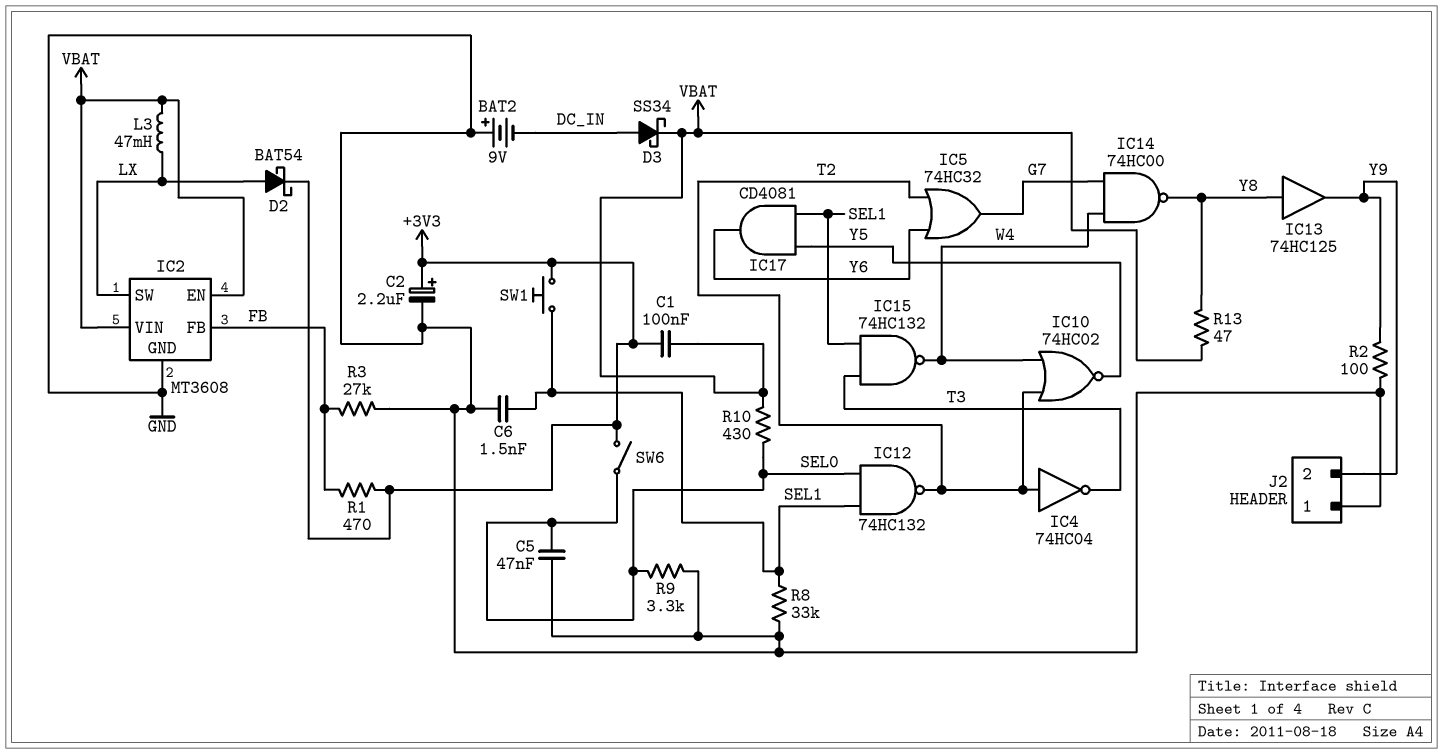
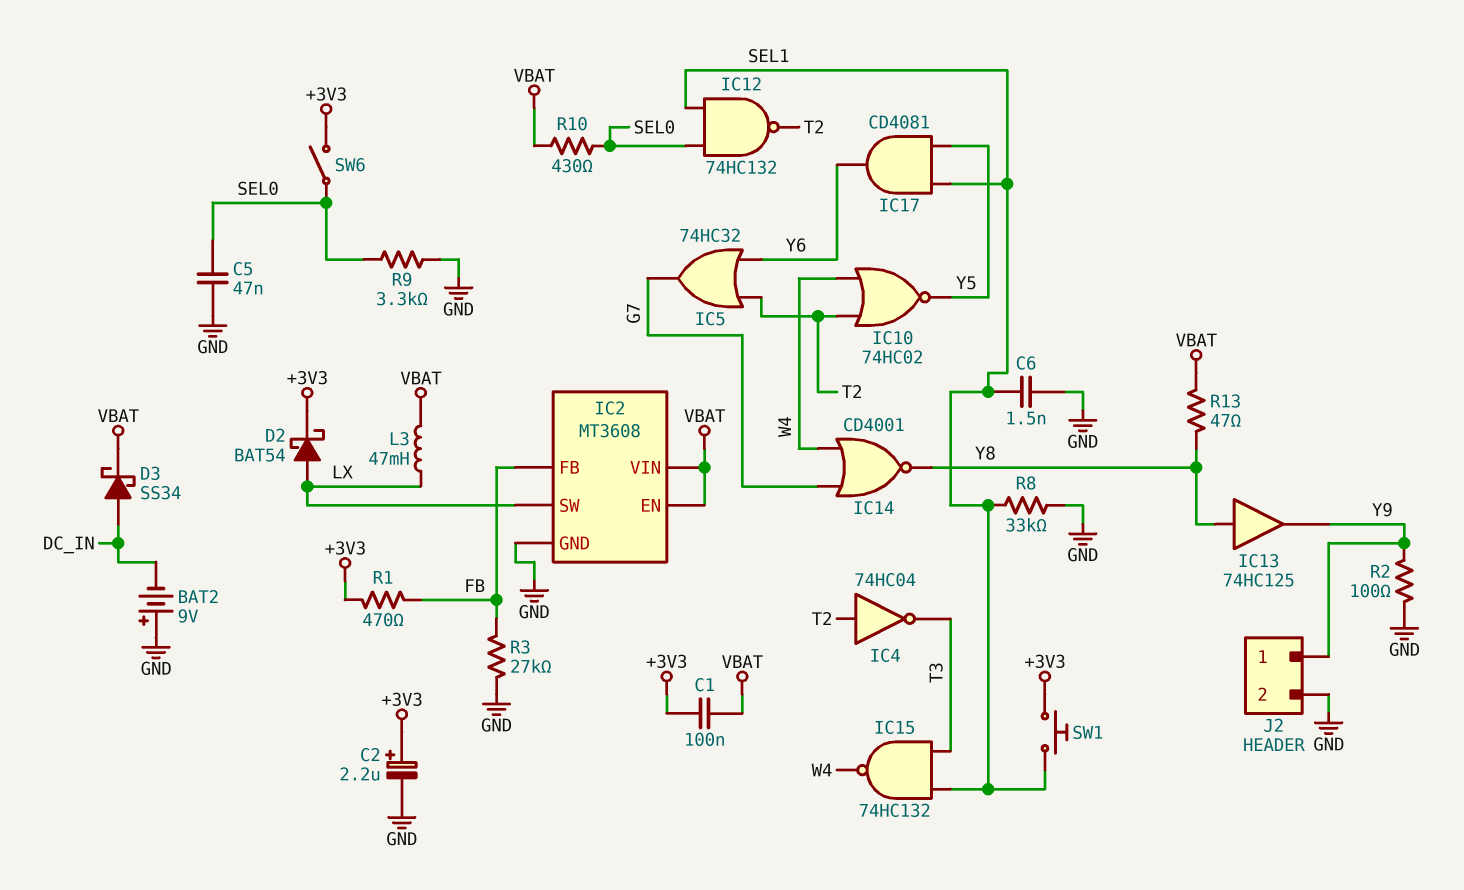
IC14: NAND 74HC00 (in G7, in W4, out Y8) -> NOR CD4001 (in G7, in W4, out Y8)
J2 pin 1: GND -> Y9
J2 pin 2: Y9 -> GND

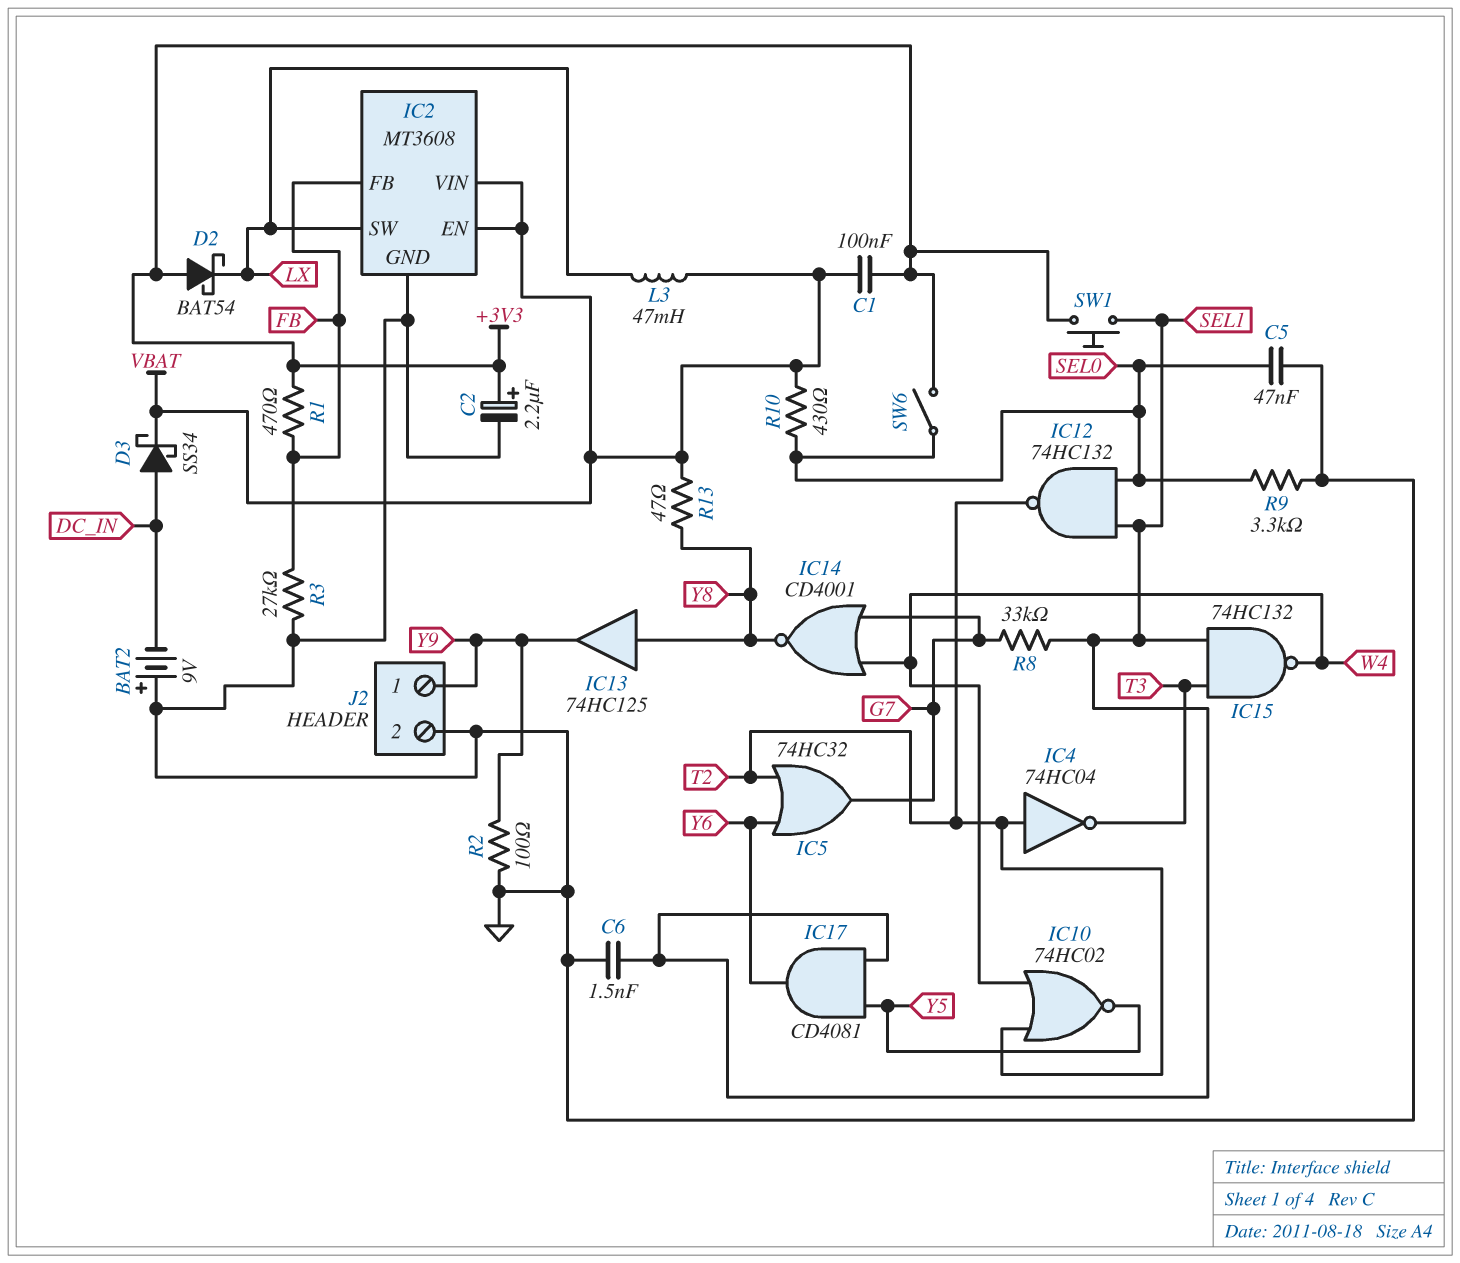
D2: schottky BAT54 (A LX, K +3V3) -> schottky BAT54 (A +3V3, K LX)
R8: 33k (GND, SEL1) -> 33k (G7, SEL1)

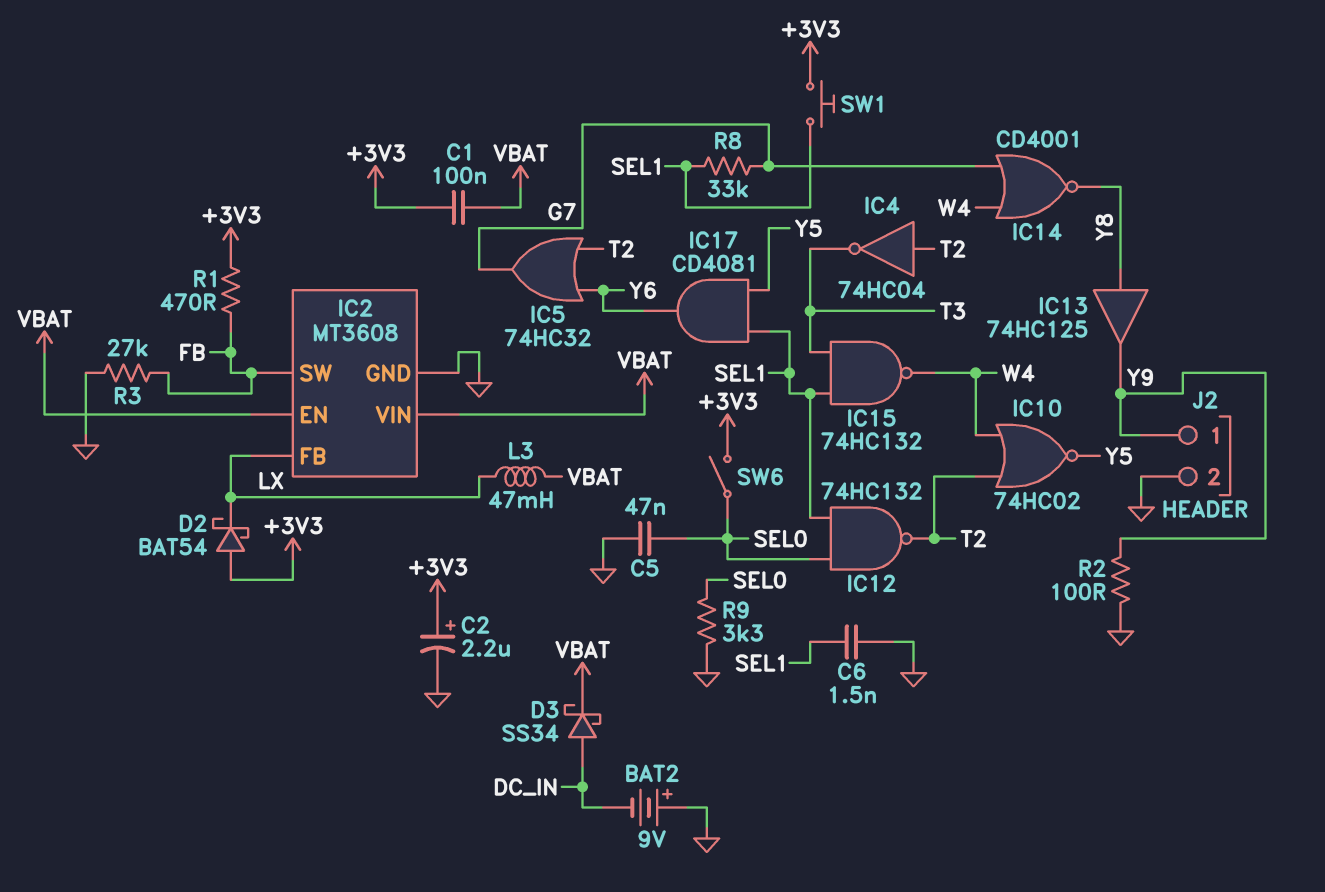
IC2 pin FB: FB -> LX
IC2 pin SW: LX -> FB
R10: 430 (SEL0, VBAT) -> none
R13: 47 (VBAT, Y8) -> none

